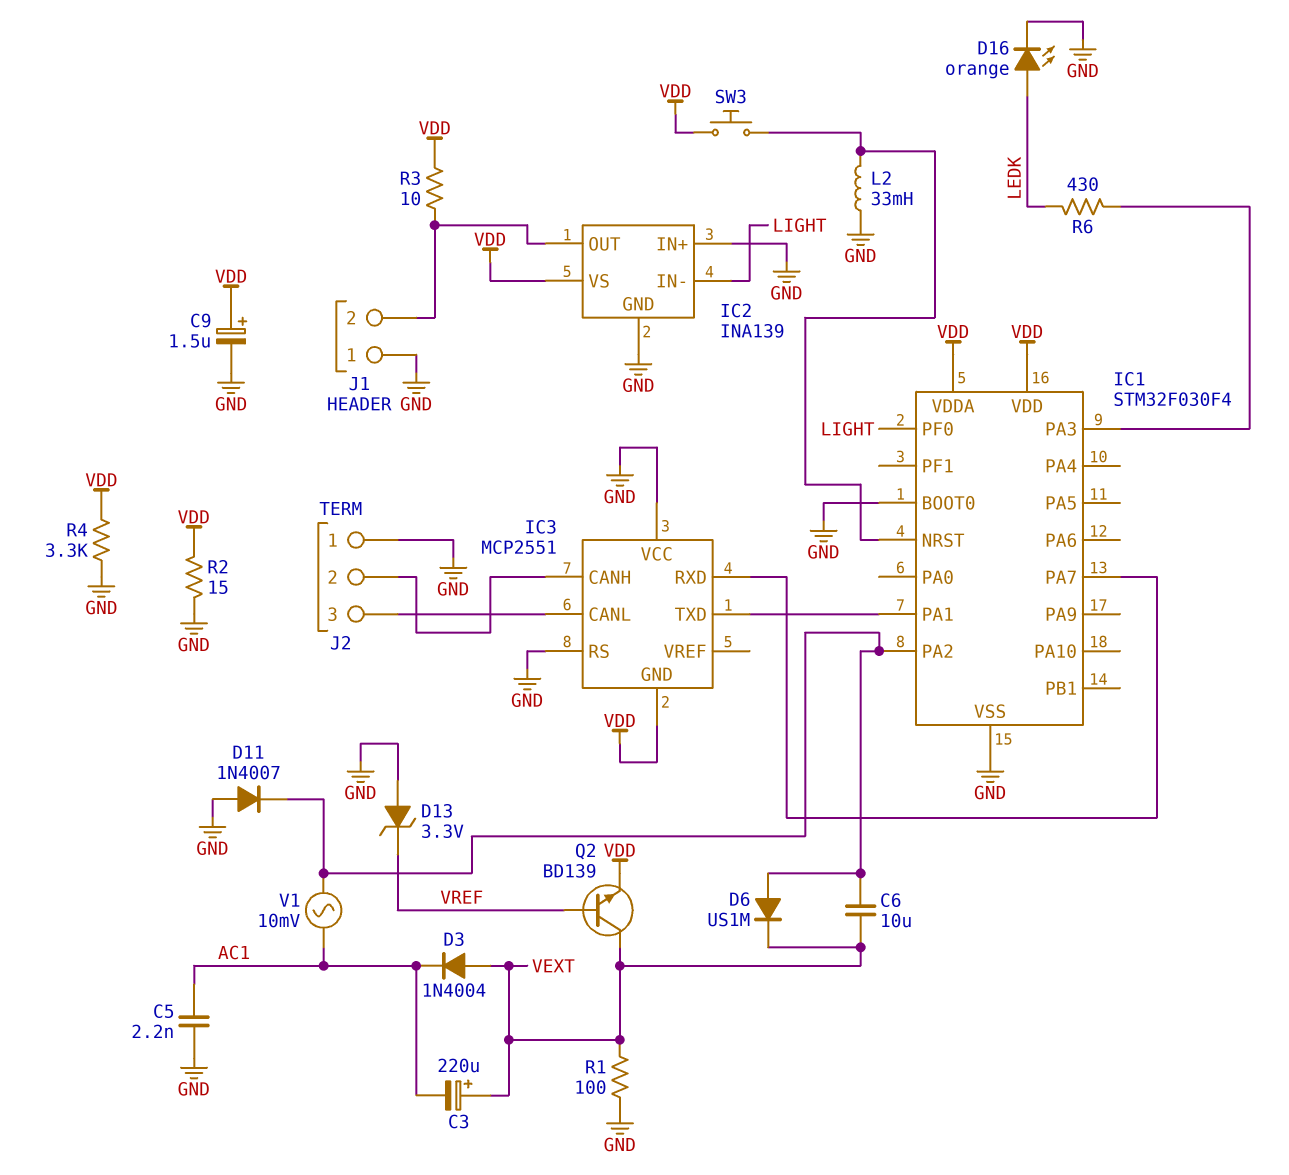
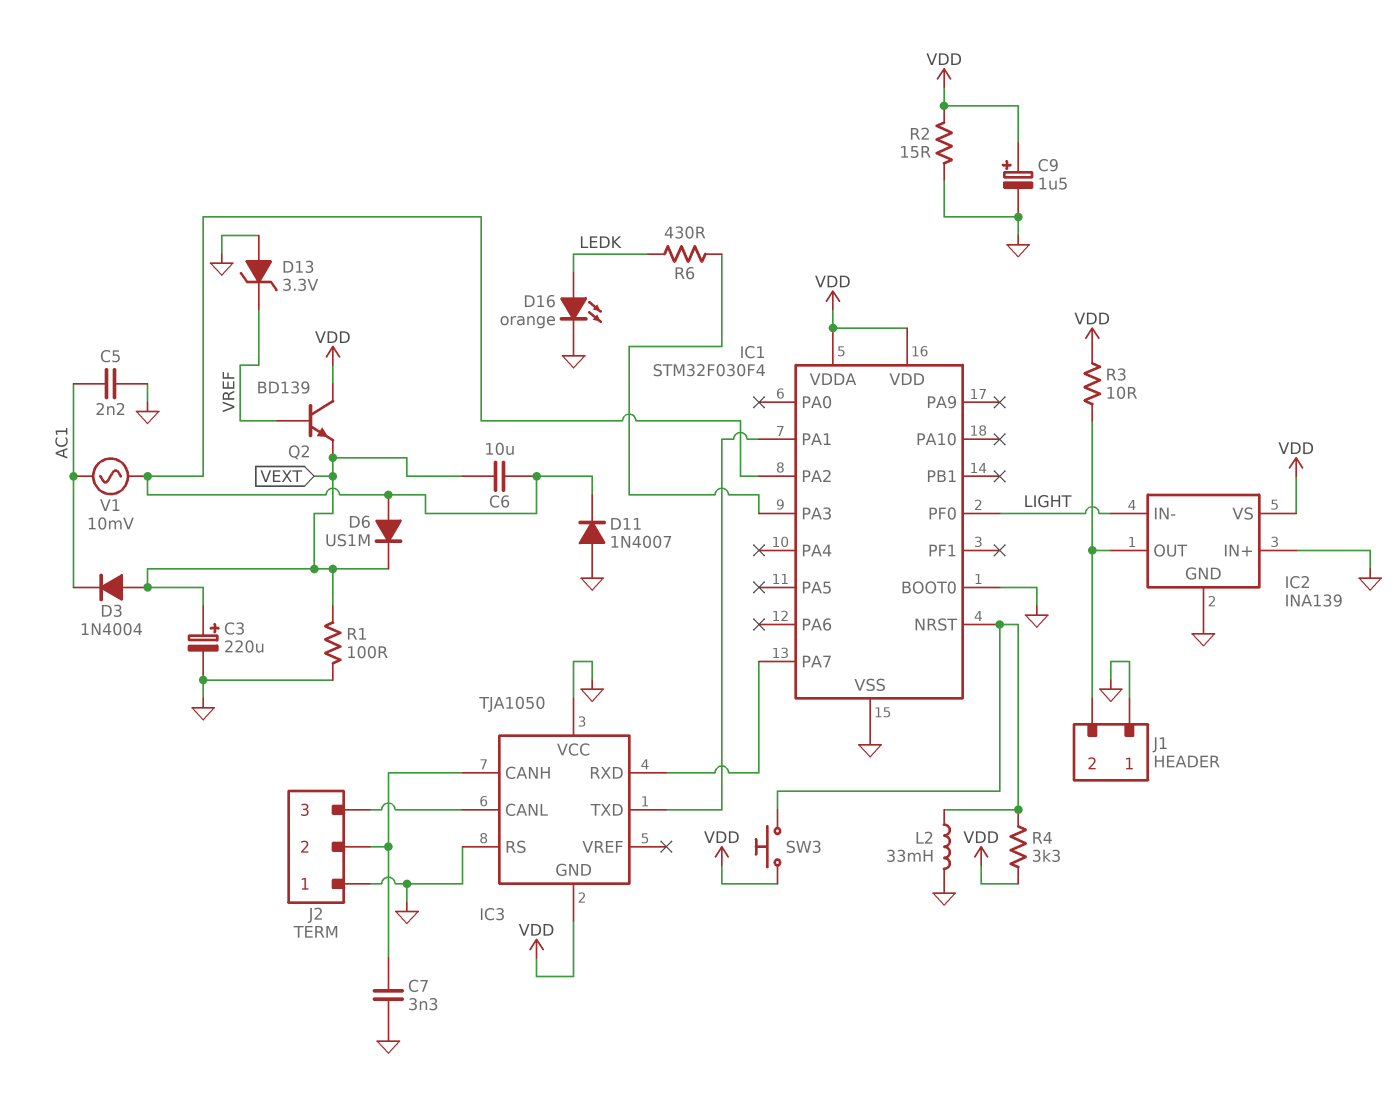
C3: 220uF (plus VEXT, minus AC1) -> 220uF (plus VEXT, minus GND)
C7: none -> 3.3nF (GND, IC3/CANH)
IC3: MCP2551 -> TJA1050
Q2: NPN BD139 (B VREF, C VEXT, E VDD) -> NPN BD139 (B VREF, C VDD, E VEXT)
R4: 3.3k (GND, VDD) -> 3.3k (IC1/NRST, VDD)

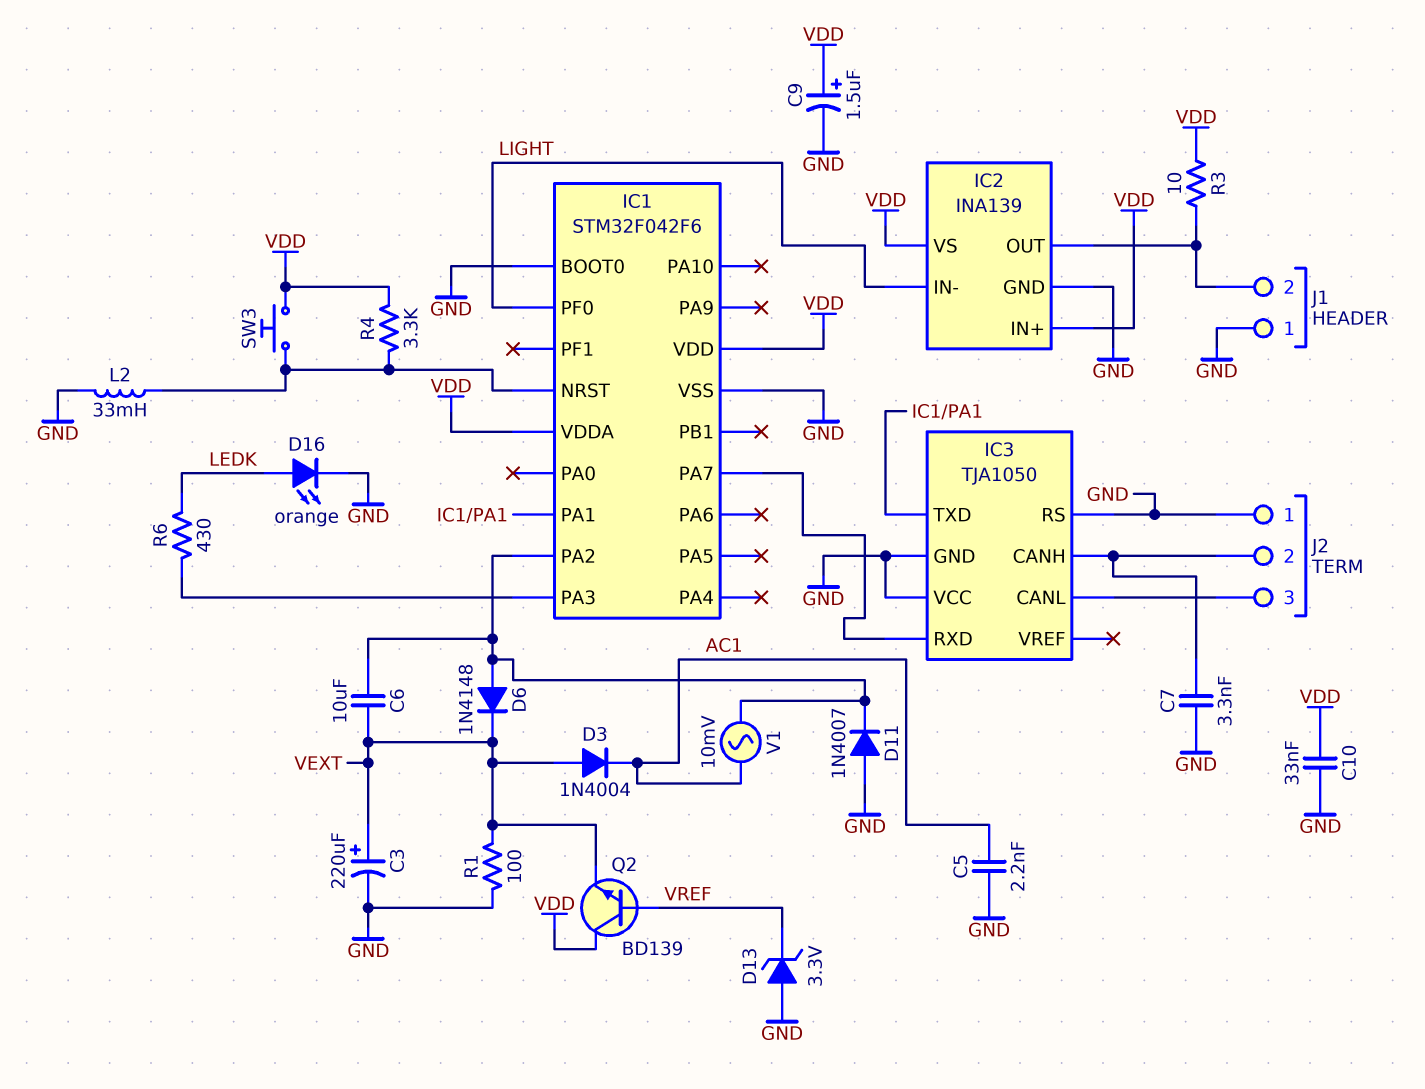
C10: none -> 33nF (GND, VDD)
D6: diode US1M (A IC1/PA2, K VEXT) -> diode 1N4148 (A IC1/PA2, K VEXT)
IC1: STM32F030F4 -> STM32F042F6
IC2 pin IN+: GND -> VDD
IC3 pin GND: VDD -> GND
R2: 15 (GND, VDD) -> none

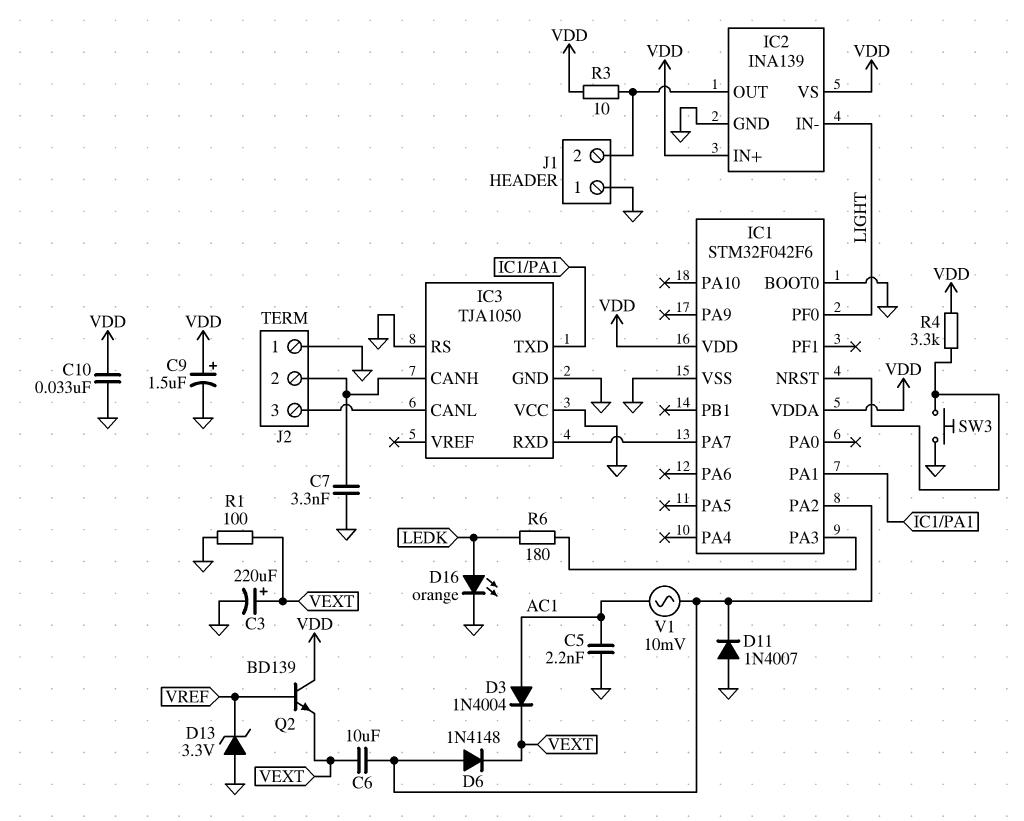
D3: diode 1N4004 (A VEXT, K AC1) -> diode 1N4004 (A AC1, K VEXT)
L2: 33mH (GND, IC1/NRST) -> none
R6: 430 (IC1/PA3, LEDK) -> 180 (IC1/PA3, LEDK)
SW3: button (IC1/NRST, VDD) -> button (GND, IC1/NRST)

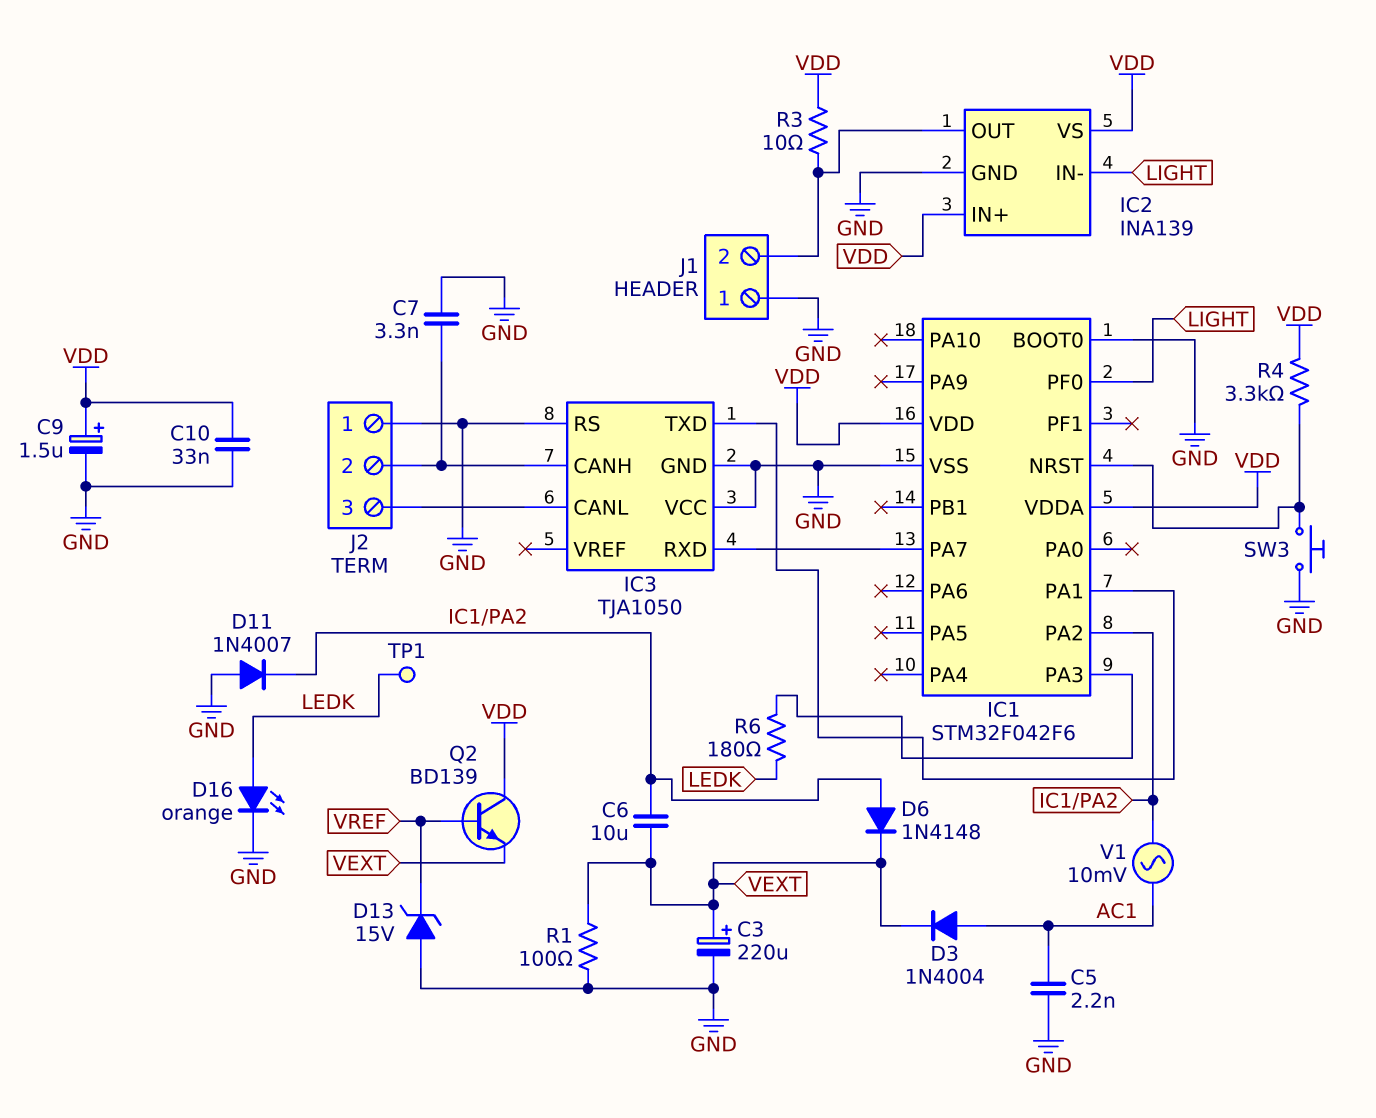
D13: zener 3.3V (A GND, K VREF) -> zener 15V (A GND, K VREF)
TP1: none -> test point (LEDK)

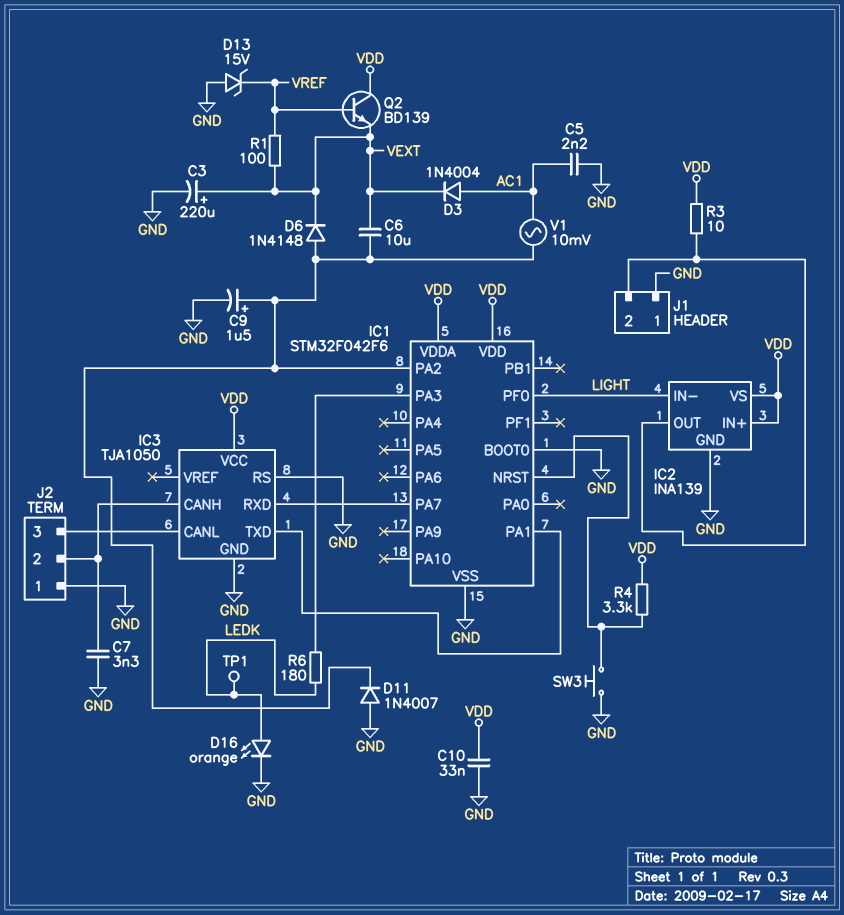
C9: 1.5uF (plus VDD, minus GND) -> 1.5uF (plus IC1/PA2, minus GND)
IC3 pin VCC: GND -> VDD
R1: 100 (GND, VEXT) -> 100 (VEXT, VREF)

